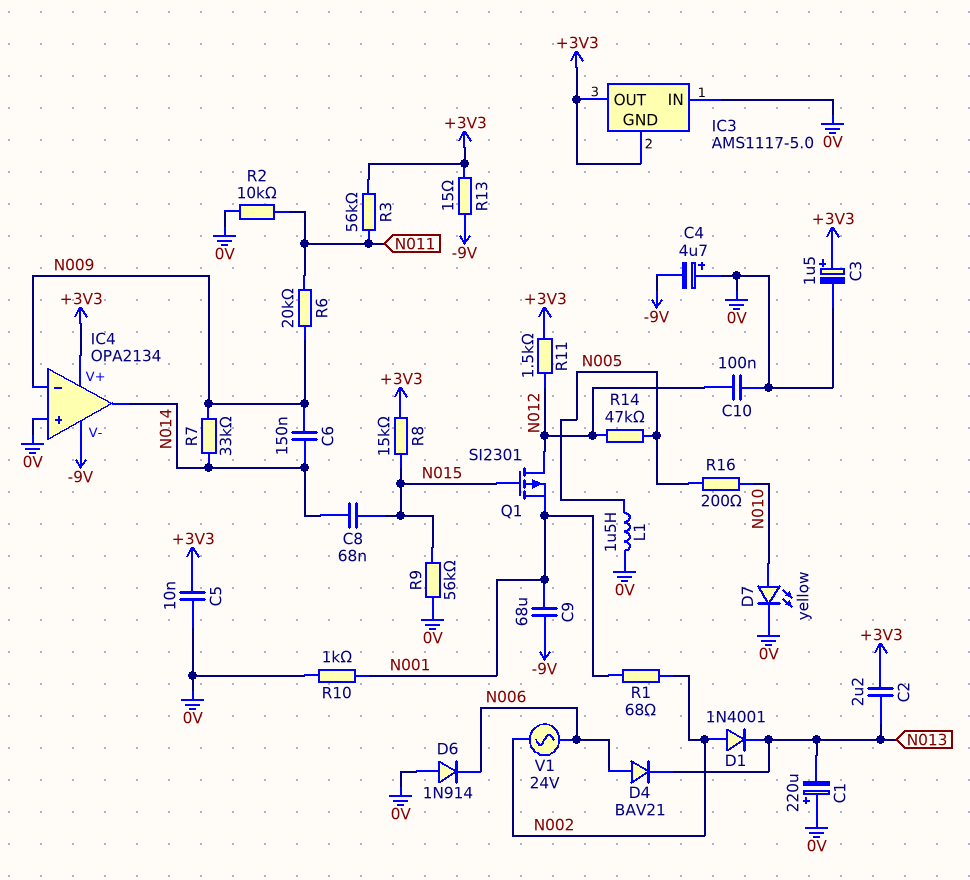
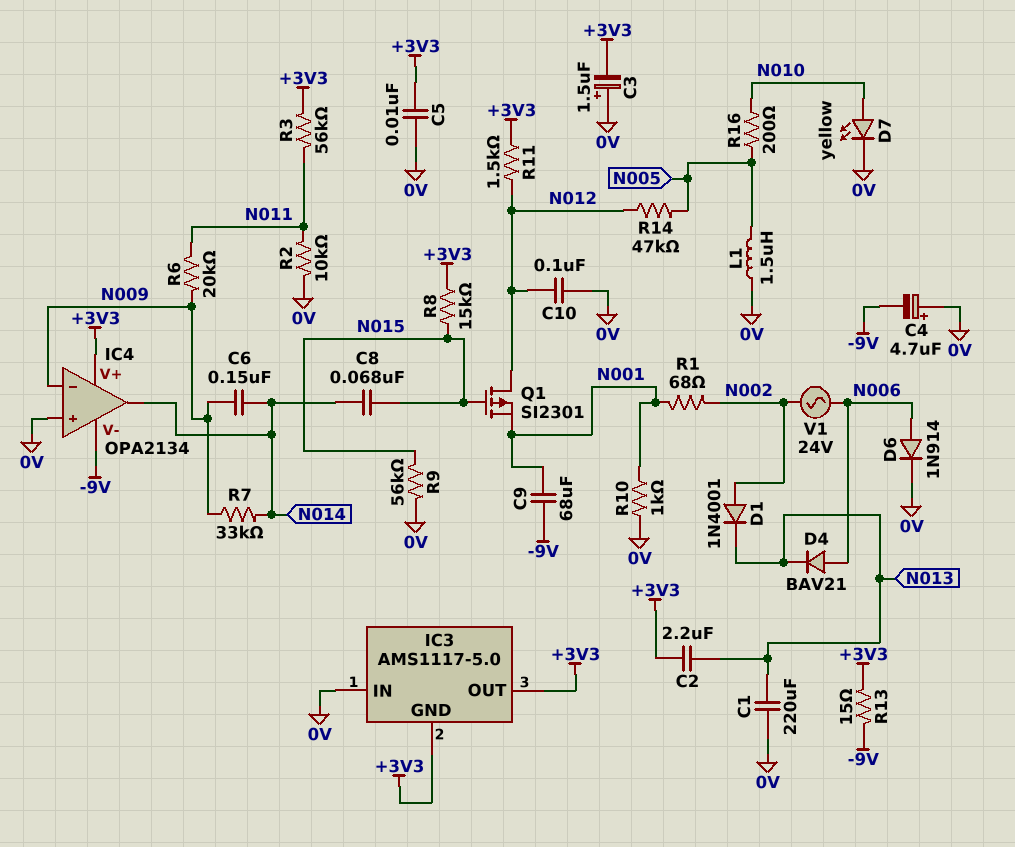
C1: 220uF (plus 0V, minus N013) -> 220uF (0V, N013)
C3: 1.5uF (plus +3V3, minus 0V) -> 1.5uF (plus 0V, minus +3V3)
D6: diode 1N914 (A 0V, K N006) -> diode 1N914 (A N006, K 0V)

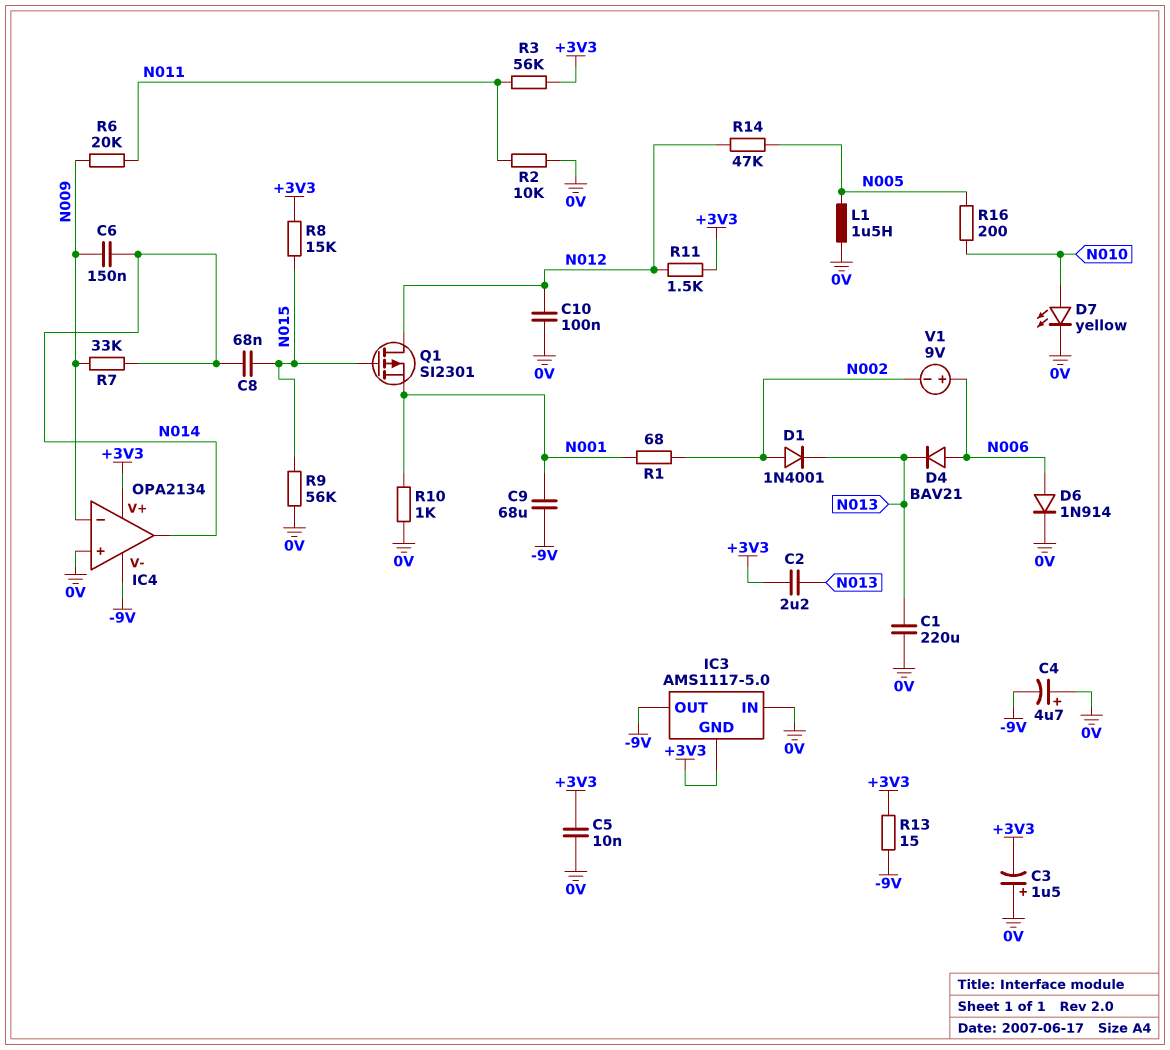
IC3 pin OUT: +3V3 -> -9V
V1: AC 24V (N002, N006) -> 9V (plus N006, minus N002)

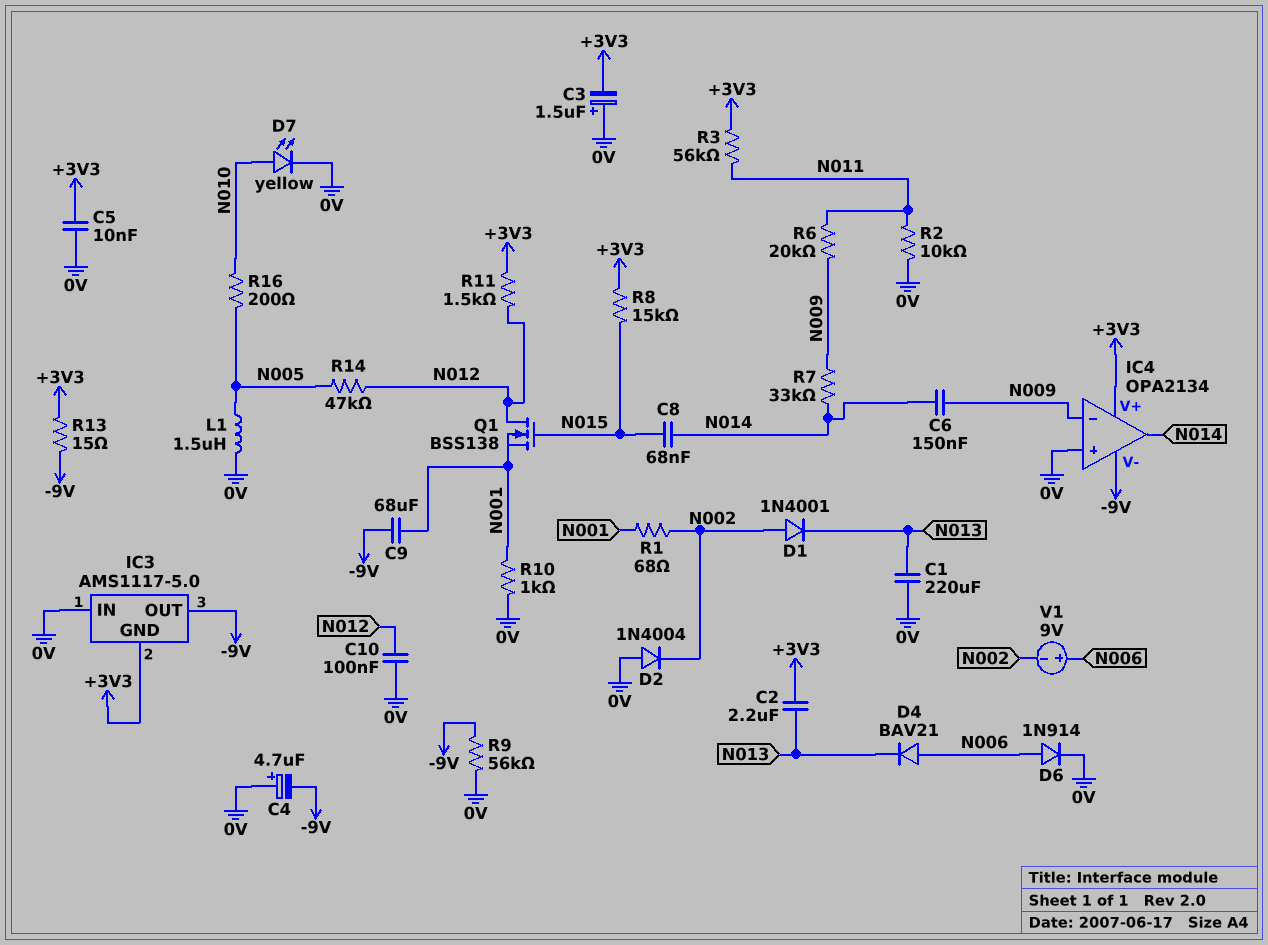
D2: none -> diode 1N4004 (A 0V, K N002)
Q1: PMOS SI2301 (G N015, D N012, S N001) -> NMOS BSS138 (G N015, D N012, S N001)
R9: 56k (0V, N015) -> 56k (-9V, 0V)

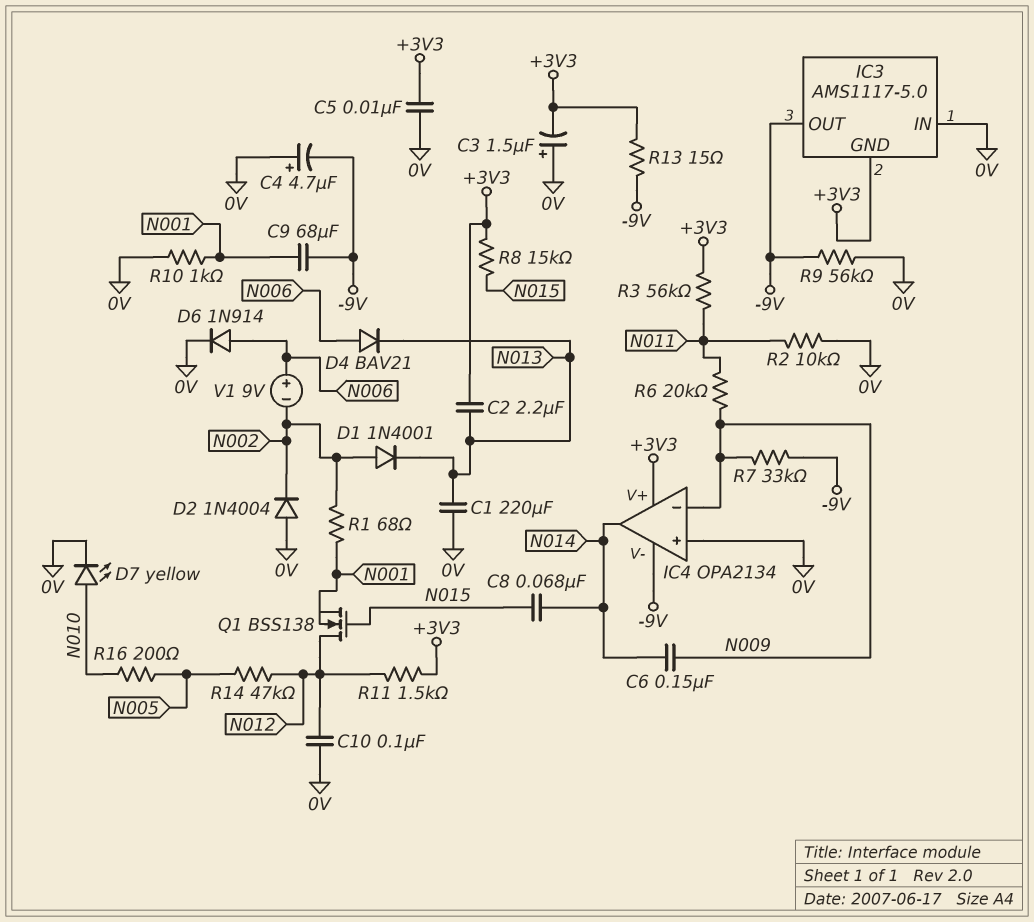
L1: 1.5uH (0V, N005) -> none
R7: 33k (N009, N014) -> 33k (-9V, N009)

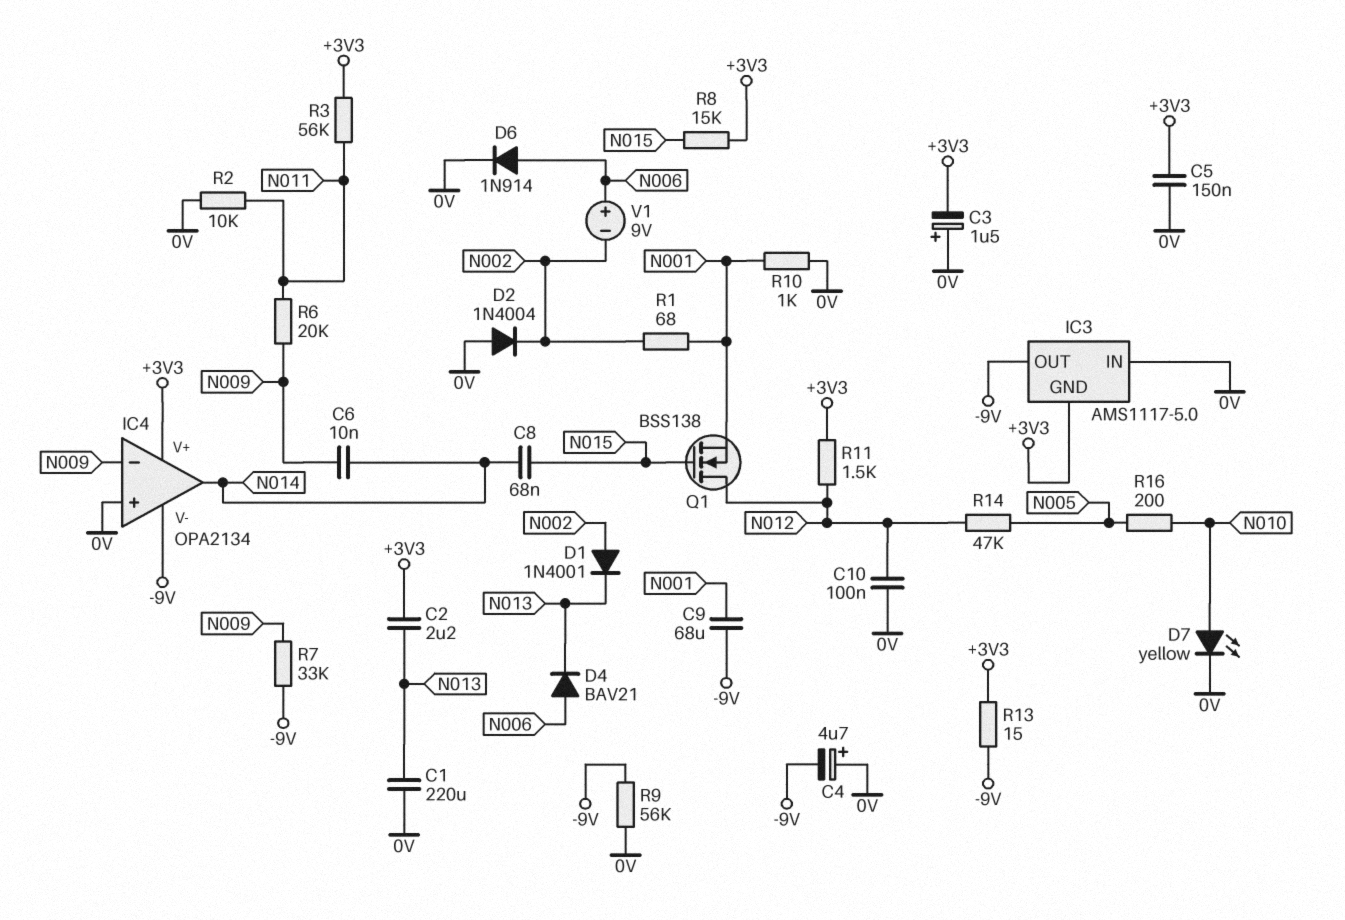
C5: 10nF (+3V3, 0V) -> 150nF (+3V3, 0V)
C6: 150nF (N009, N014) -> 10nF (N009, N014)

